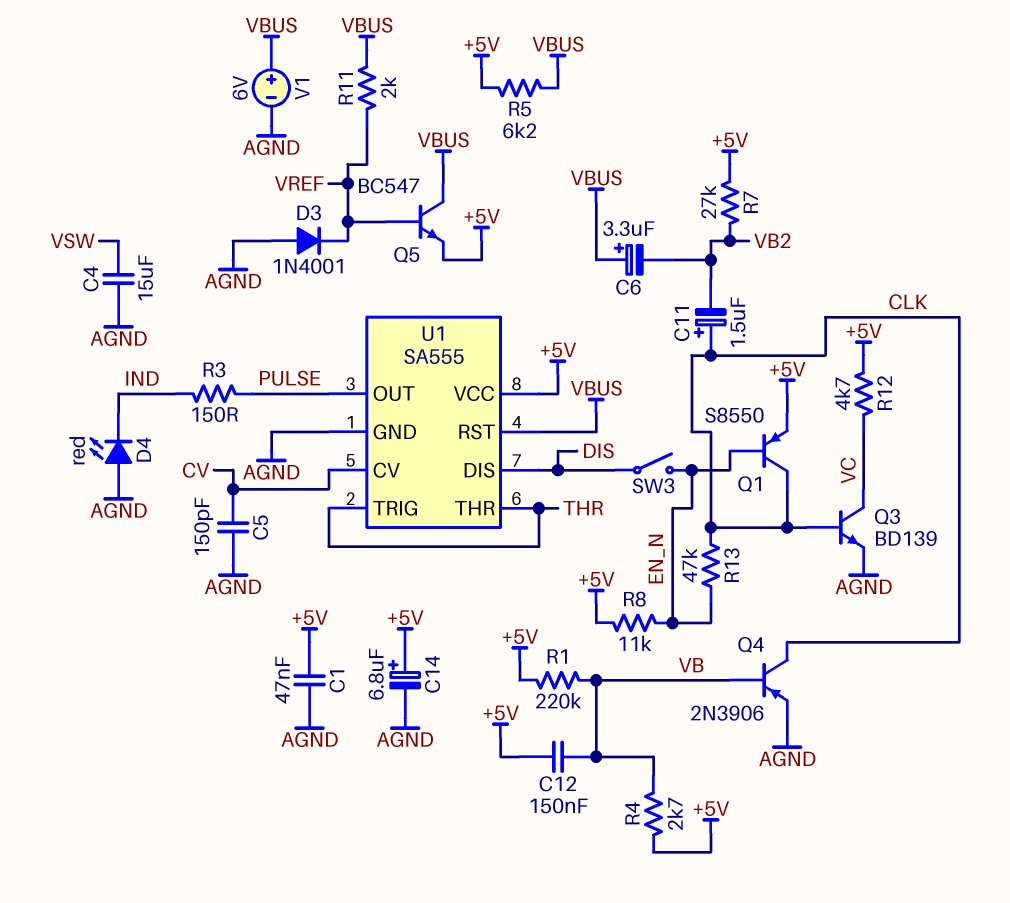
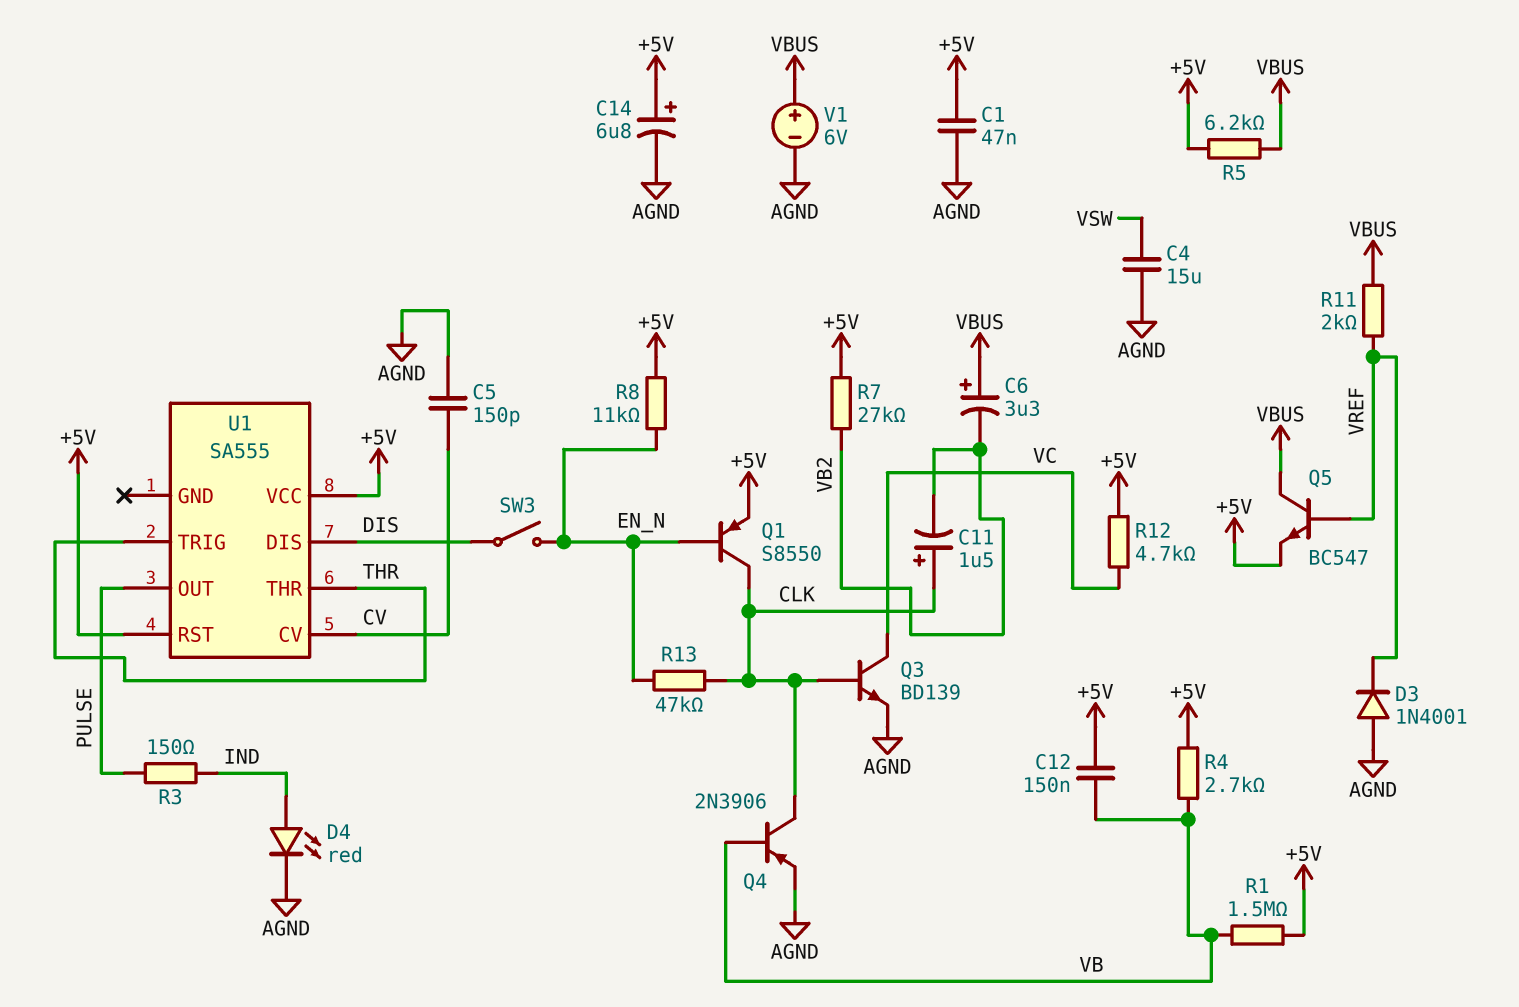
D4: LED red (A AGND, K IND) -> LED red (A IND, K AGND)
R1: 220k (+5V, VB) -> 1.5M (+5V, VB)
U1 pin GND: AGND -> none
U1 pin RST: VBUS -> +5V

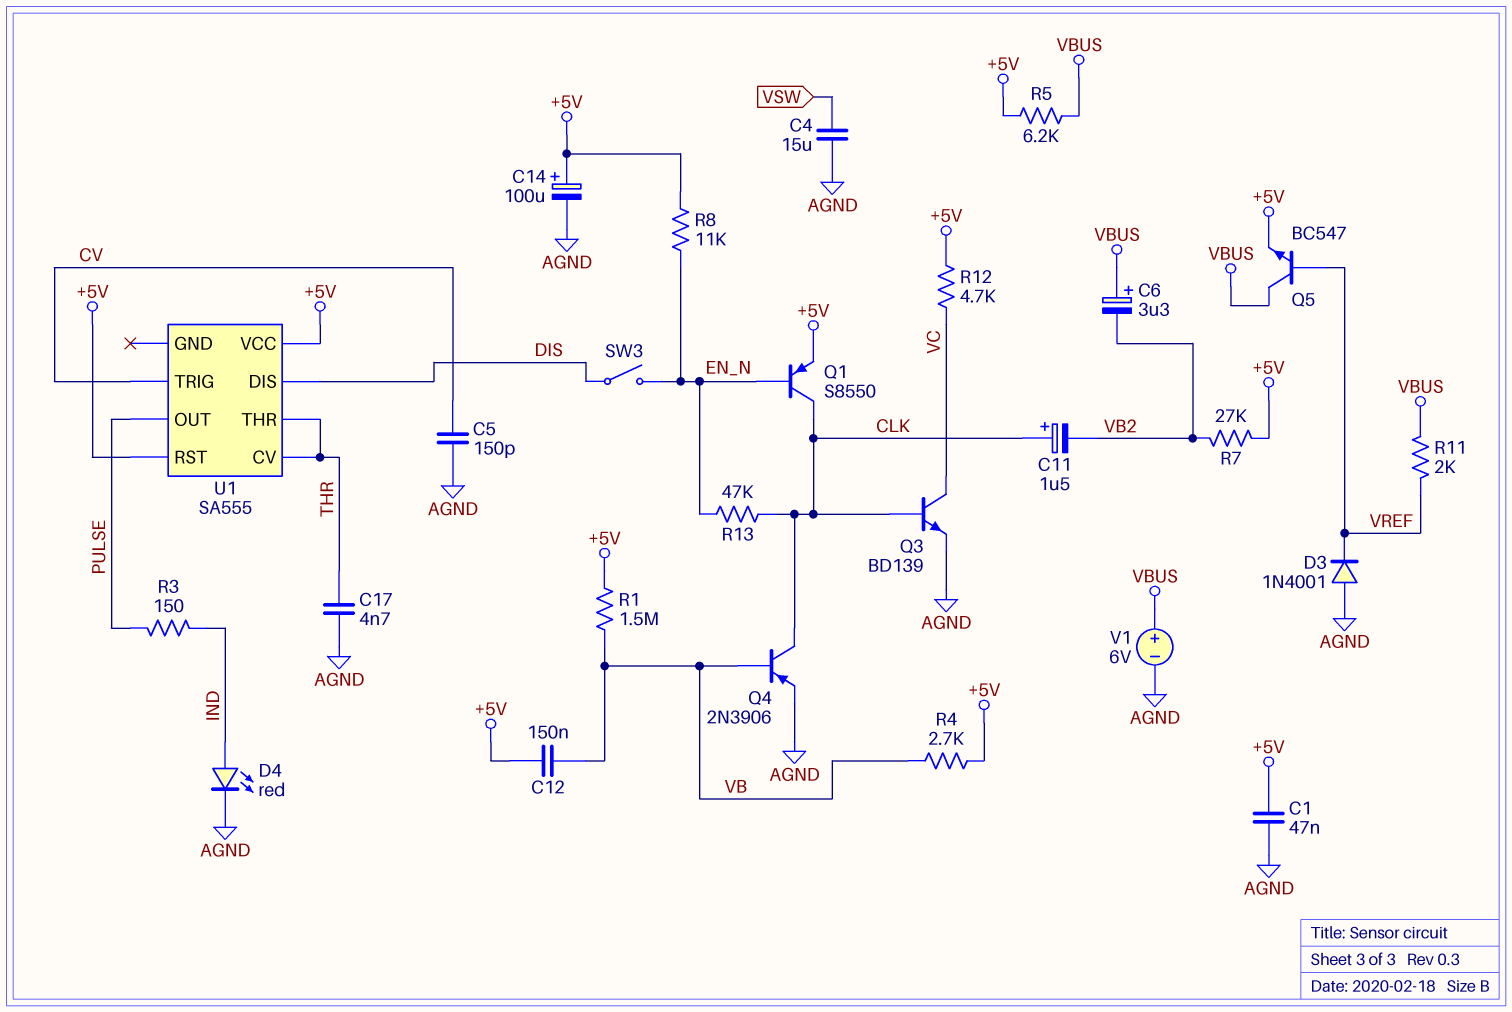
C14: 6.8uF (plus +5V, minus AGND) -> 100uF (plus +5V, minus AGND)
C17: none -> 4.7nF (AGND, THR)
U1 pin CV: CV -> THR
U1 pin TRIG: THR -> CV

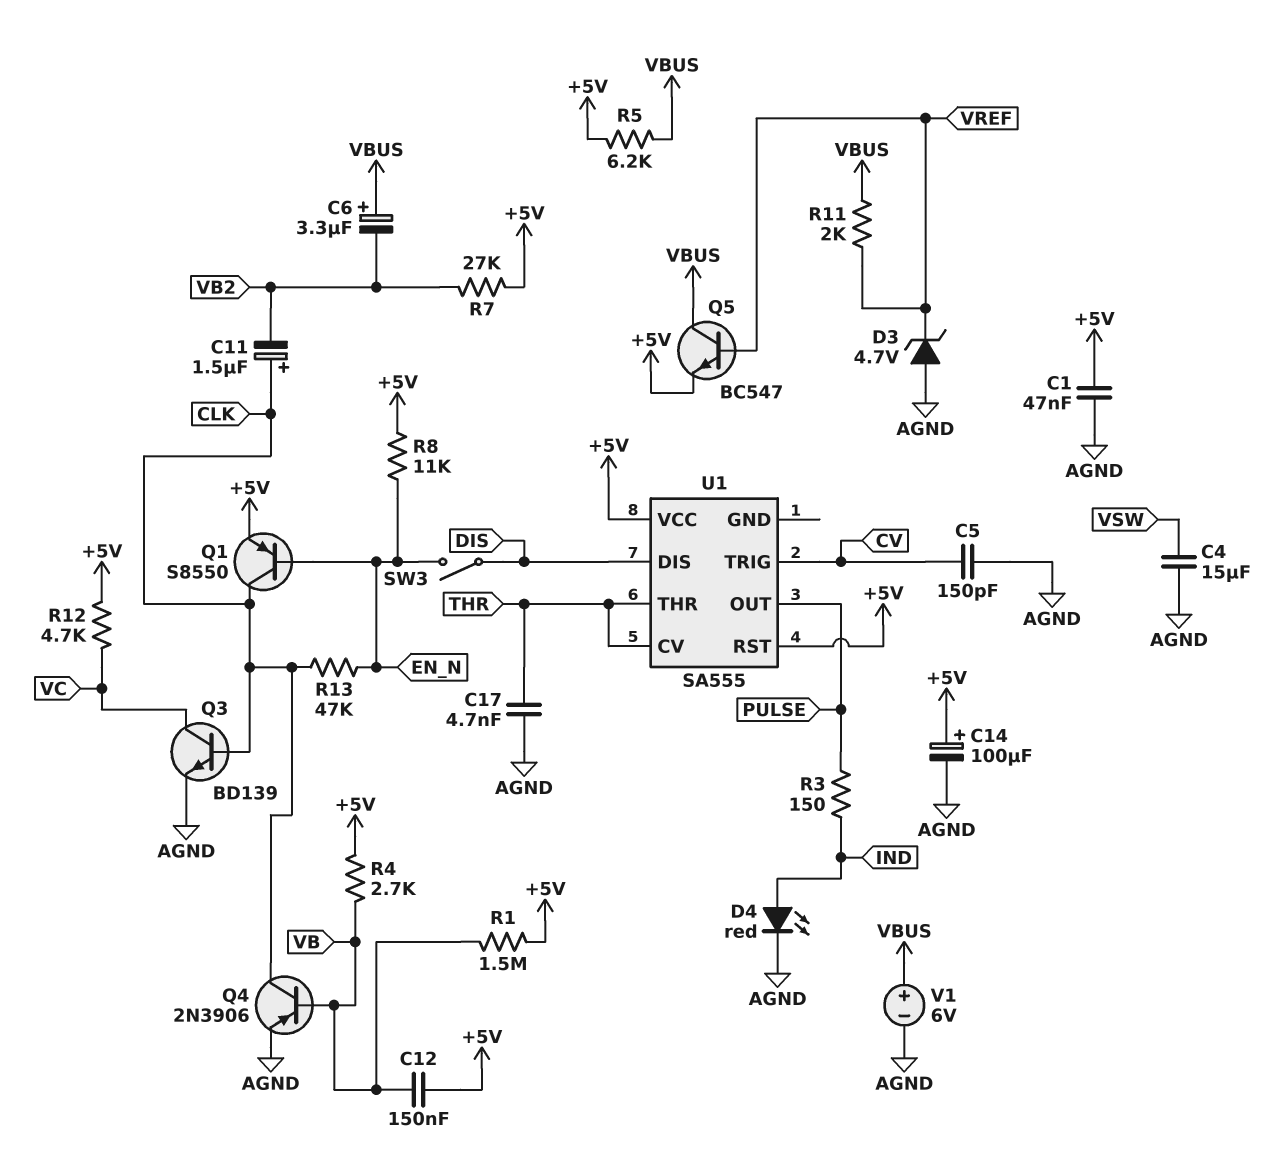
D3: diode 1N4001 (A AGND, K VREF) -> zener 4.7V (A AGND, K VREF)

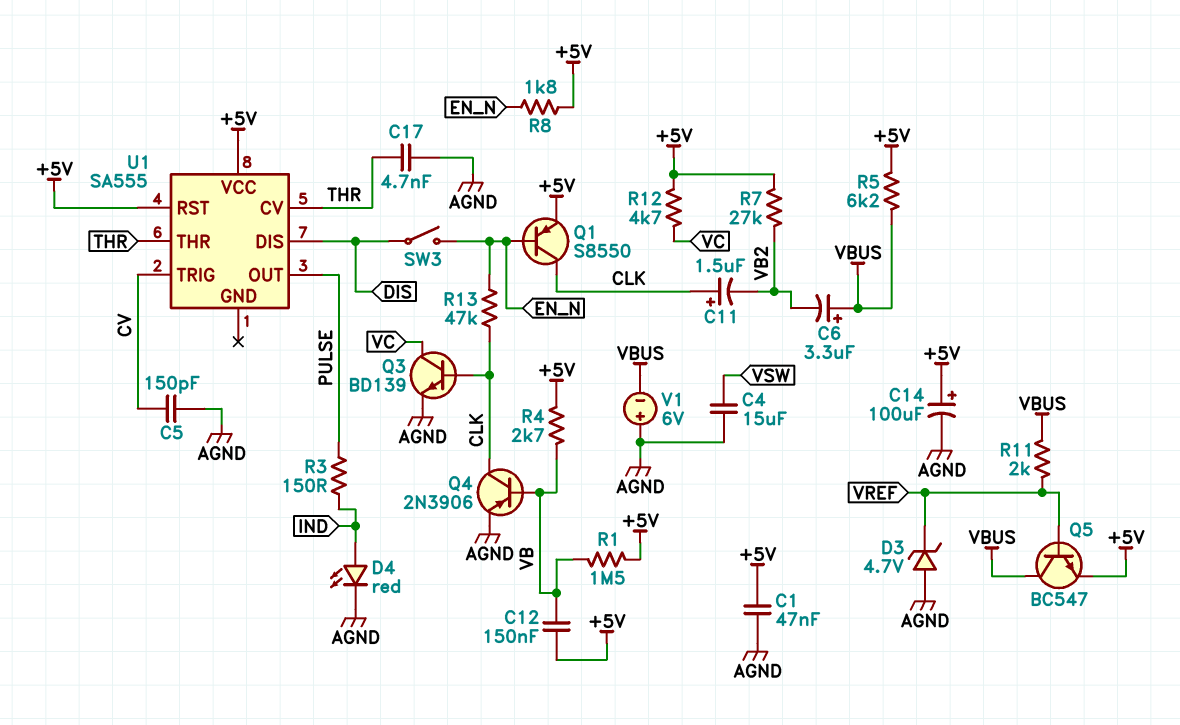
R8: 11k (+5V, EN_N) -> 1.8k (+5V, EN_N)
V1: 6V (plus VBUS, minus AGND) -> 6V (plus AGND, minus VBUS)

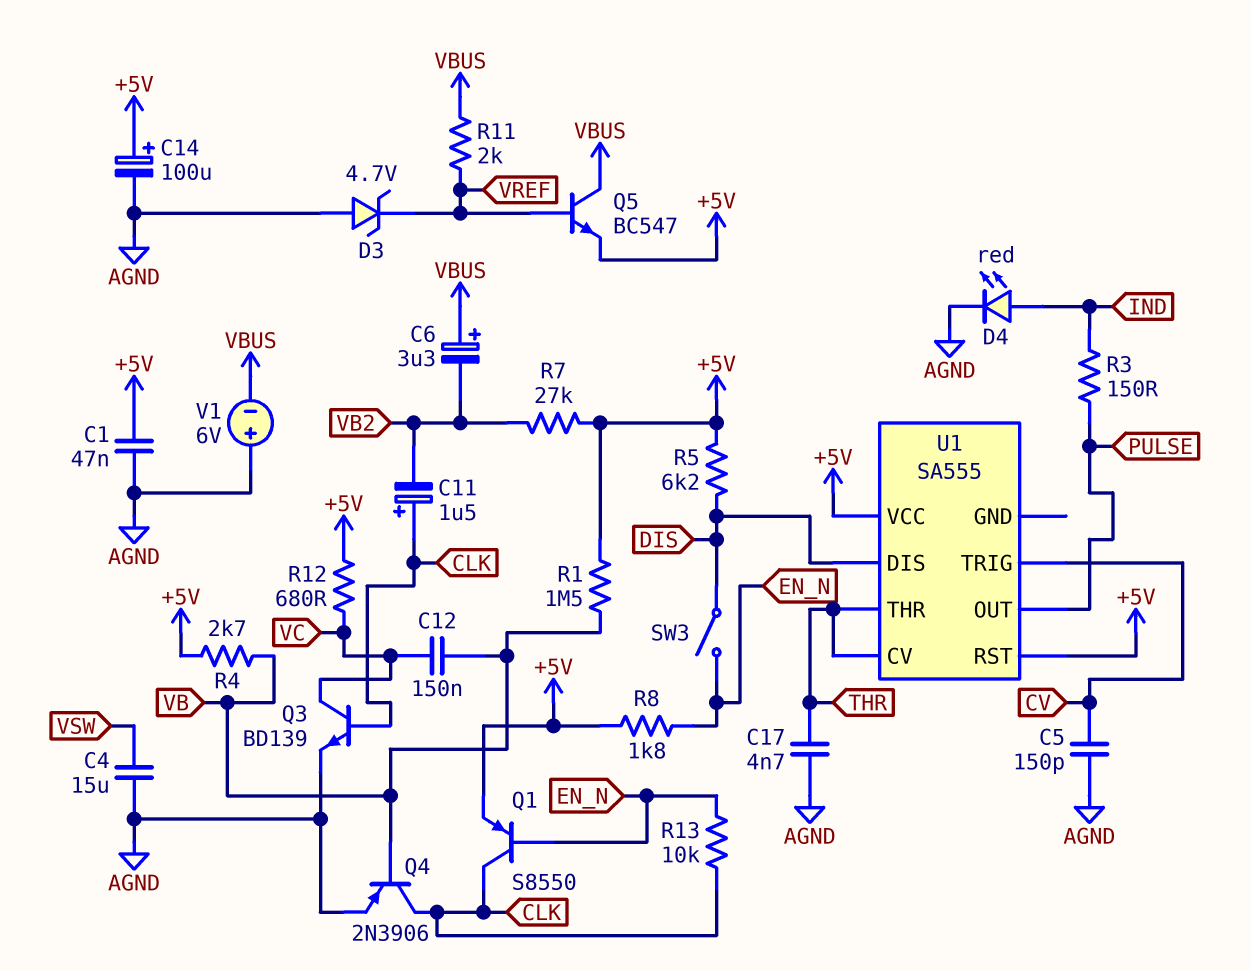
C12: 150nF (+5V, VB) -> 150nF (VB, VC)
R5: 6.2k (+5V, VBUS) -> 6.2k (+5V, DIS)
R12: 4.7k (+5V, VC) -> 680 (+5V, VC)
R13: 47k (CLK, EN_N) -> 10k (CLK, EN_N)

